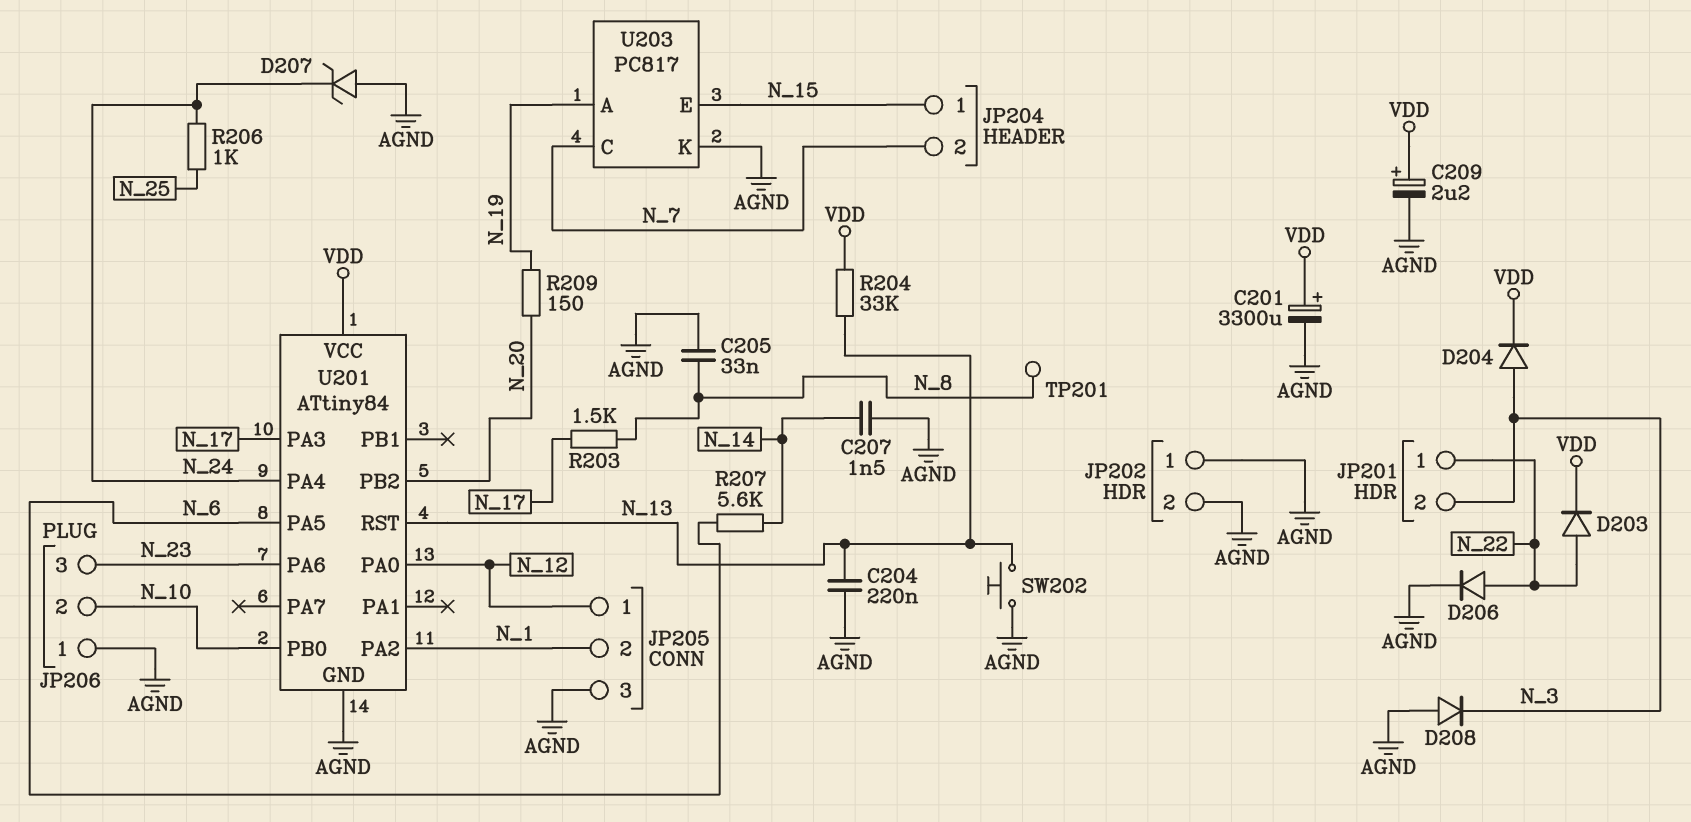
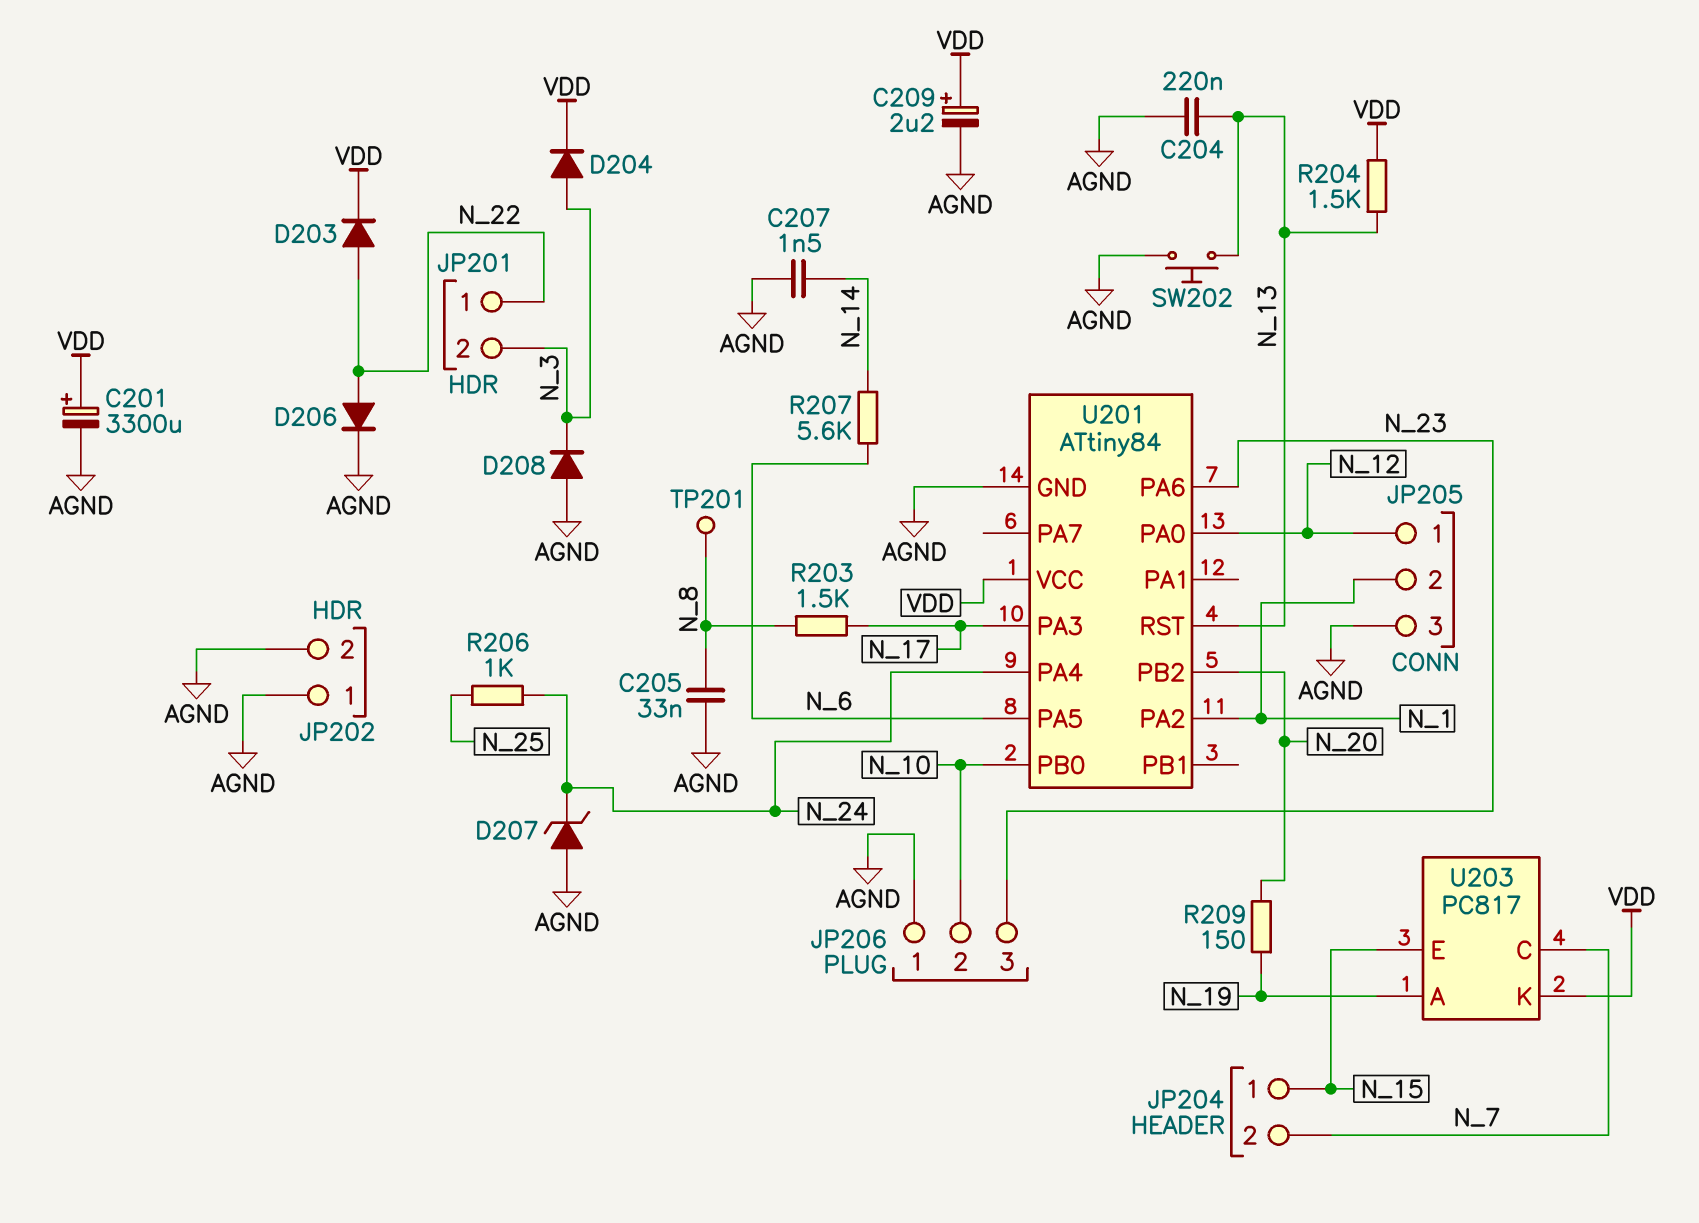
R204: 33k (N_13, VDD) -> 1.5k (N_13, VDD)
U203 pin K: AGND -> VDD

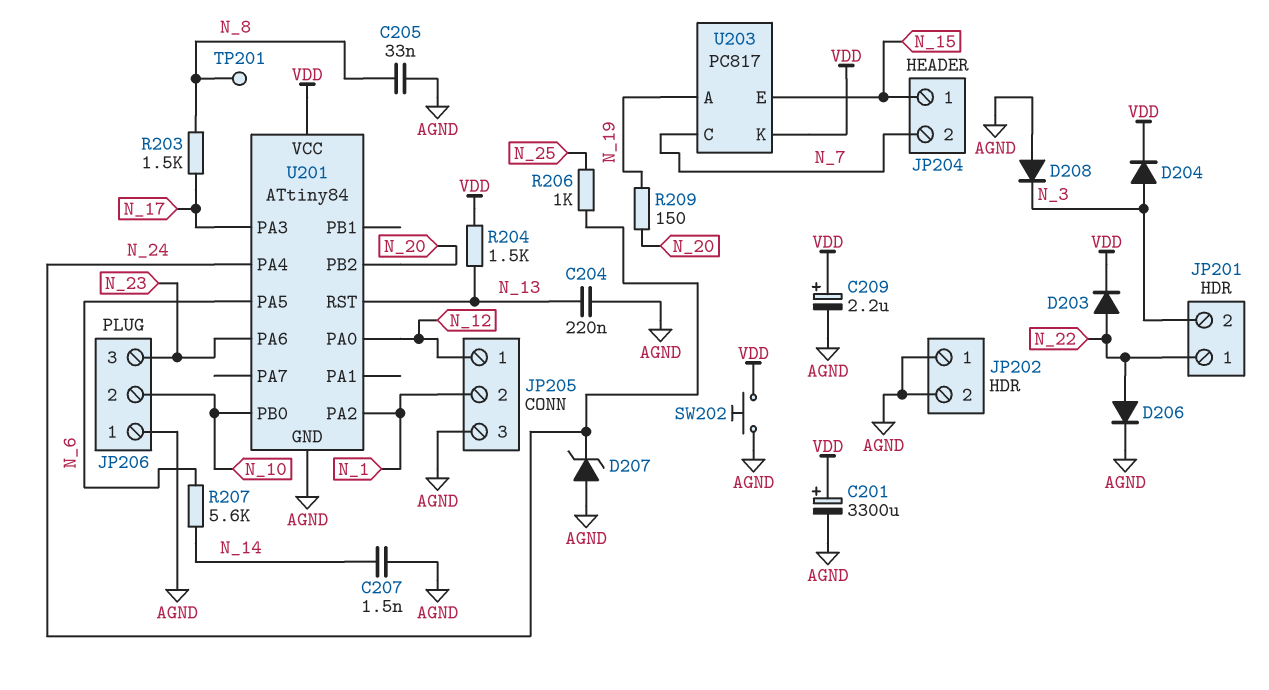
SW202: button (AGND, N_13) -> button (AGND, VDD)

